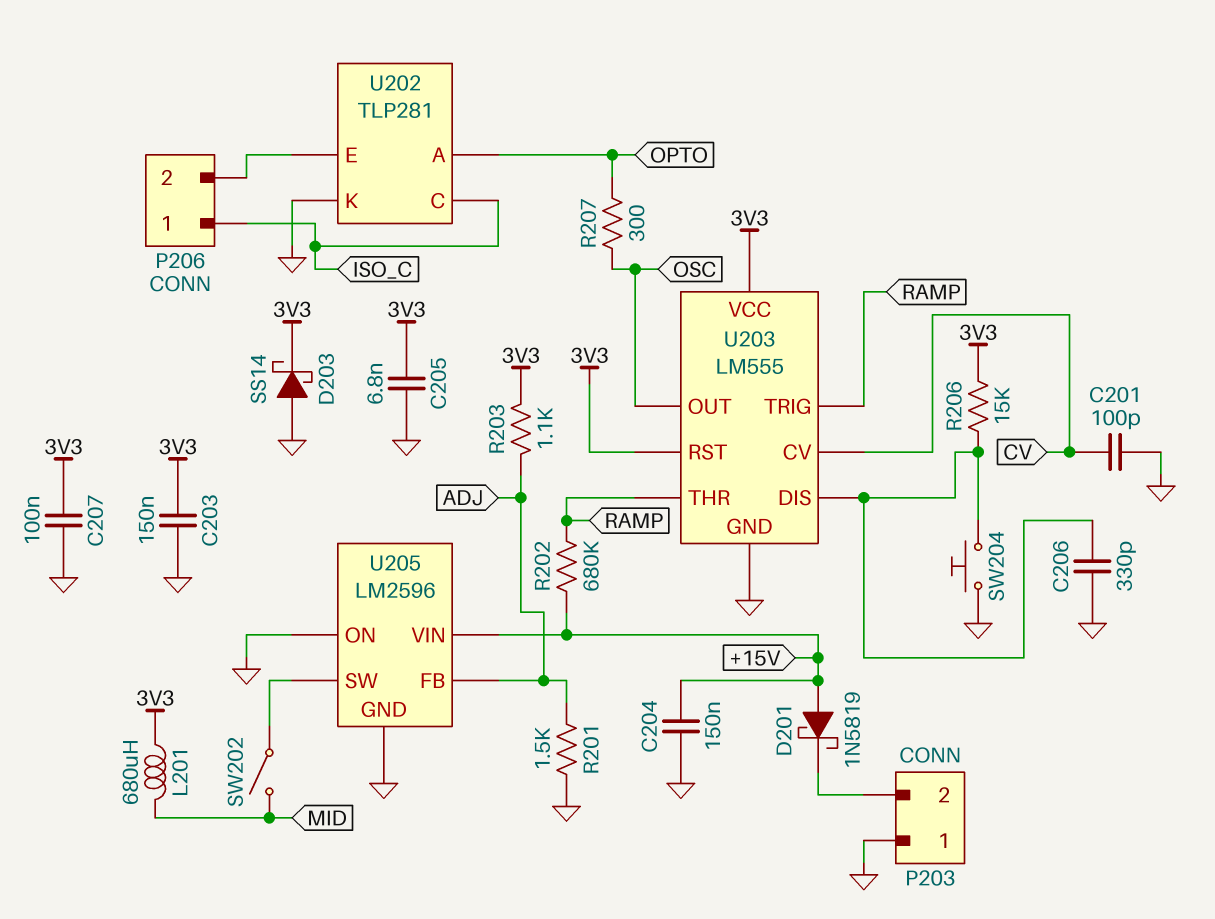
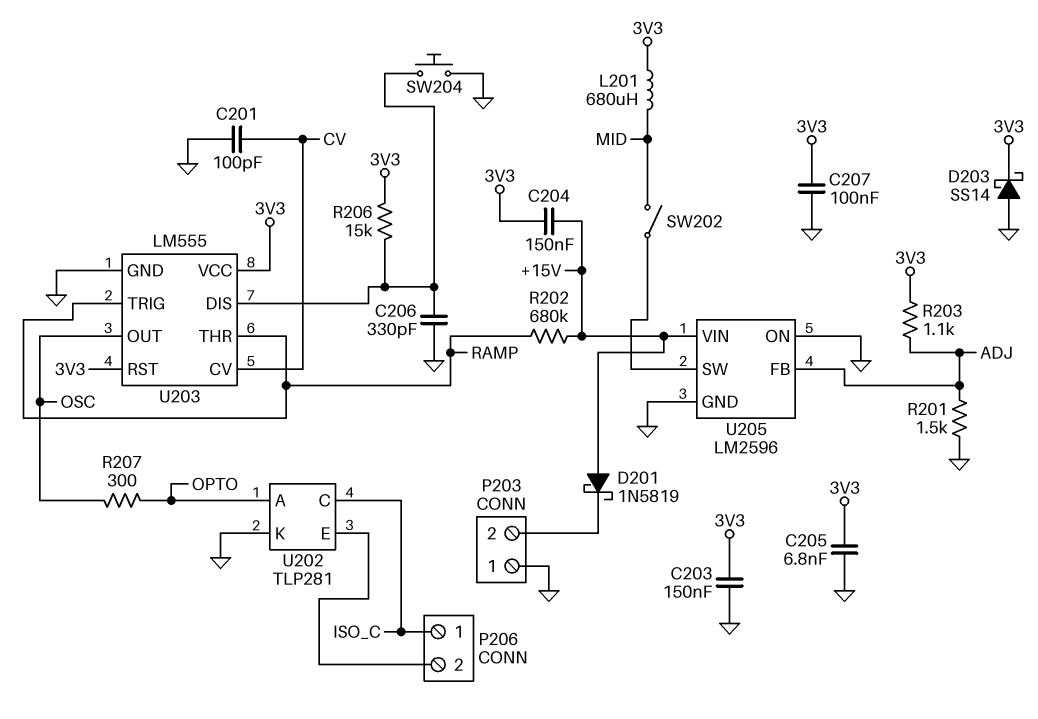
C204: 150nF (+15V, GND) -> 150nF (+15V, 3V3)

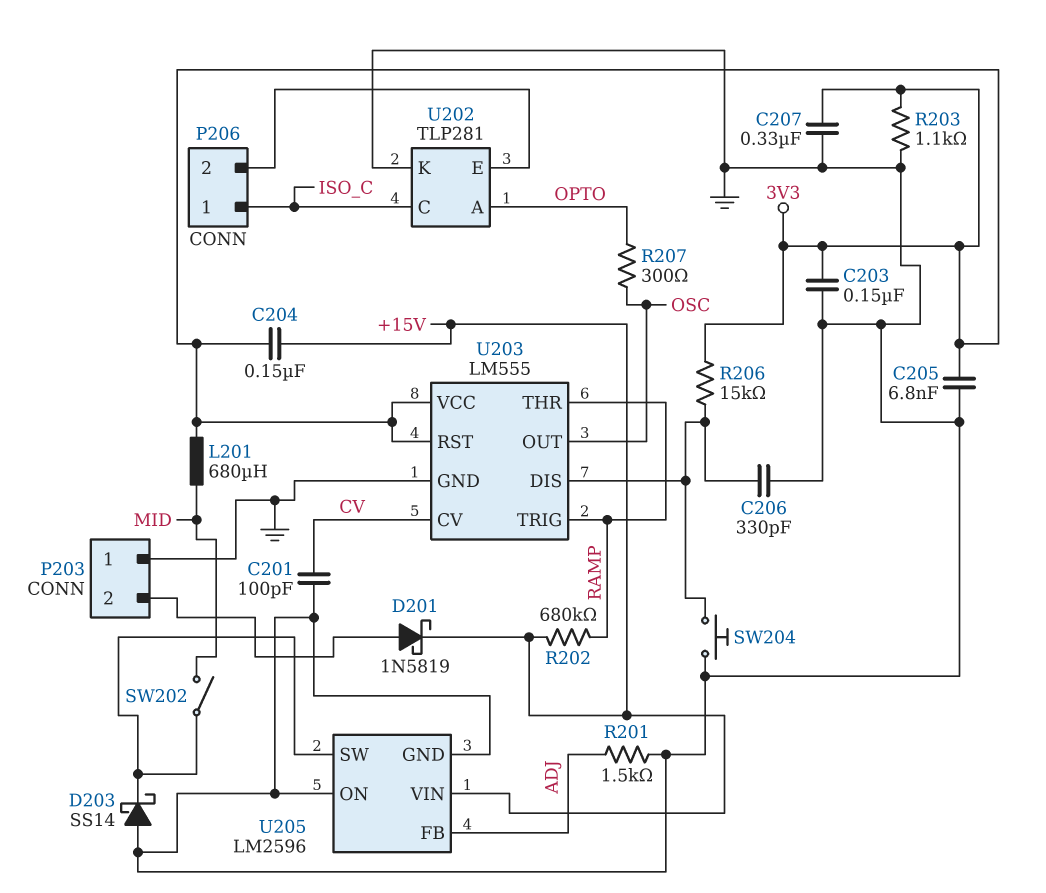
C207: 100nF (3V3, GND) -> 330nF (3V3, GND)
D201: schottky 1N5819 (A +15V, K P203/2) -> schottky 1N5819 (A P203/2, K +15V)
D203: schottky SS14 (A GND, K 3V3) -> schottky SS14 (A GND, K U205/SW)
R203: 1.1k (3V3, ADJ) -> 1.1k (3V3, GND)

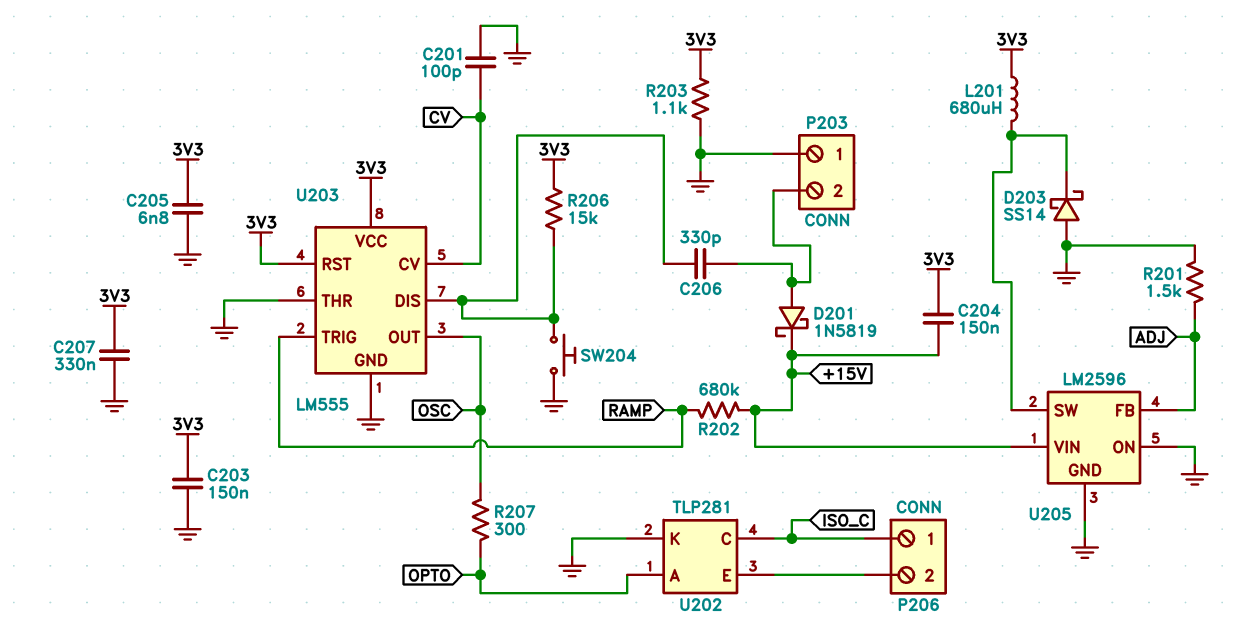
C206: 330pF (GND, U203/DIS) -> 330pF (P203/2, U203/DIS)
L201: 680uH (3V3, MID) -> 680uH (3V3, U205/SW)
SW202: switch (MID, U205/SW) -> none
U203 pin THR: RAMP -> GND

